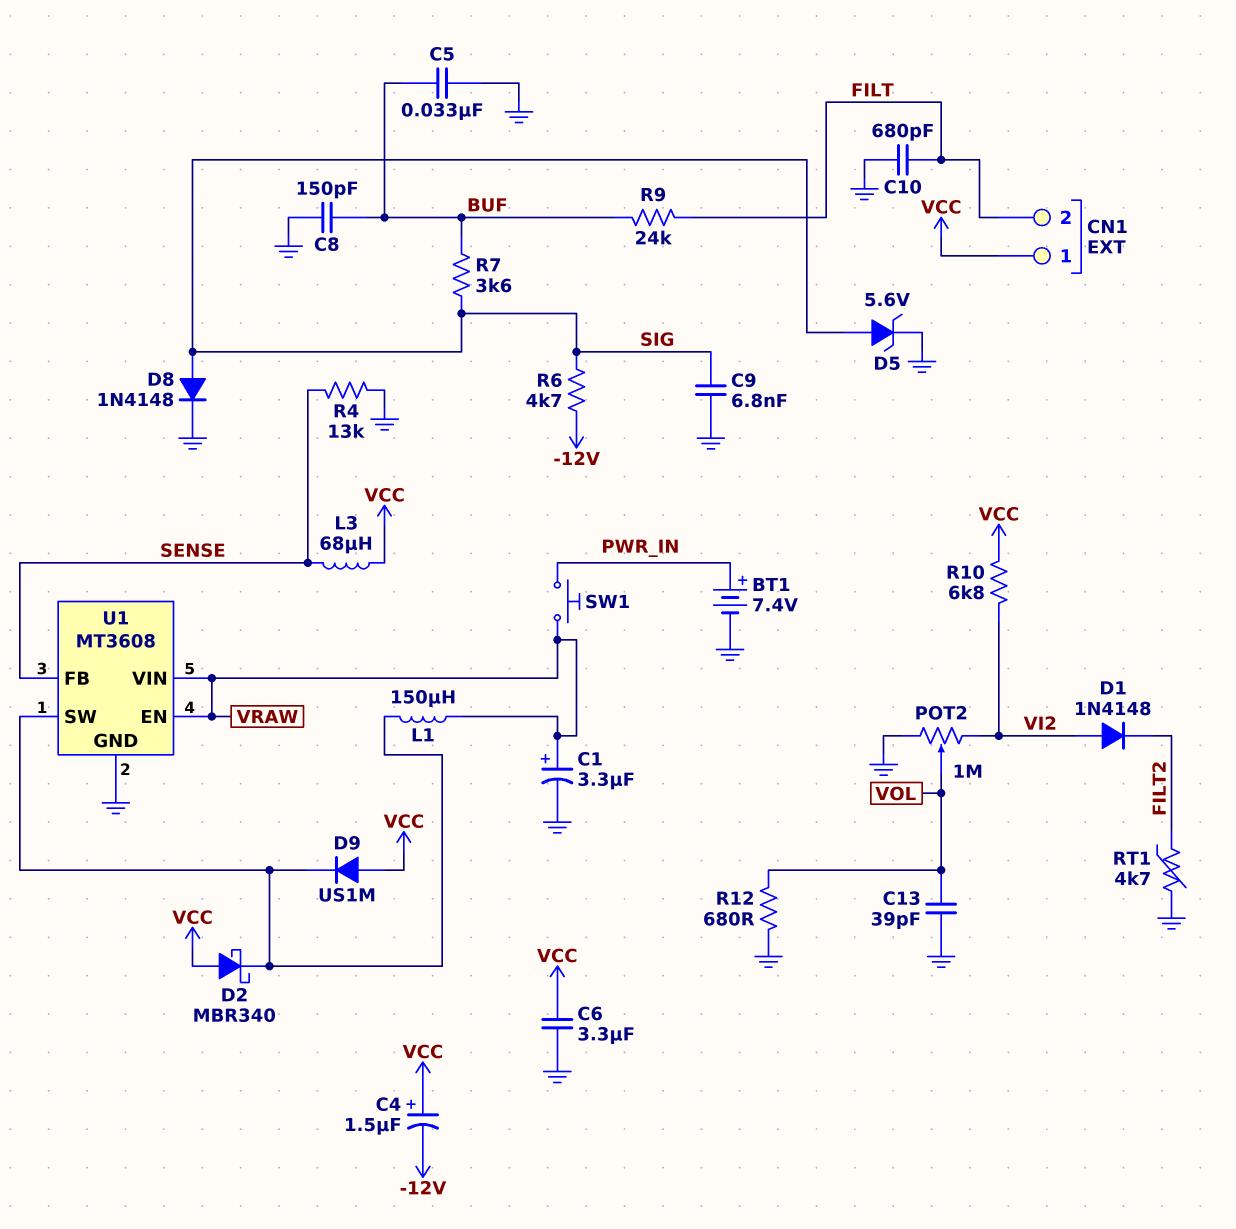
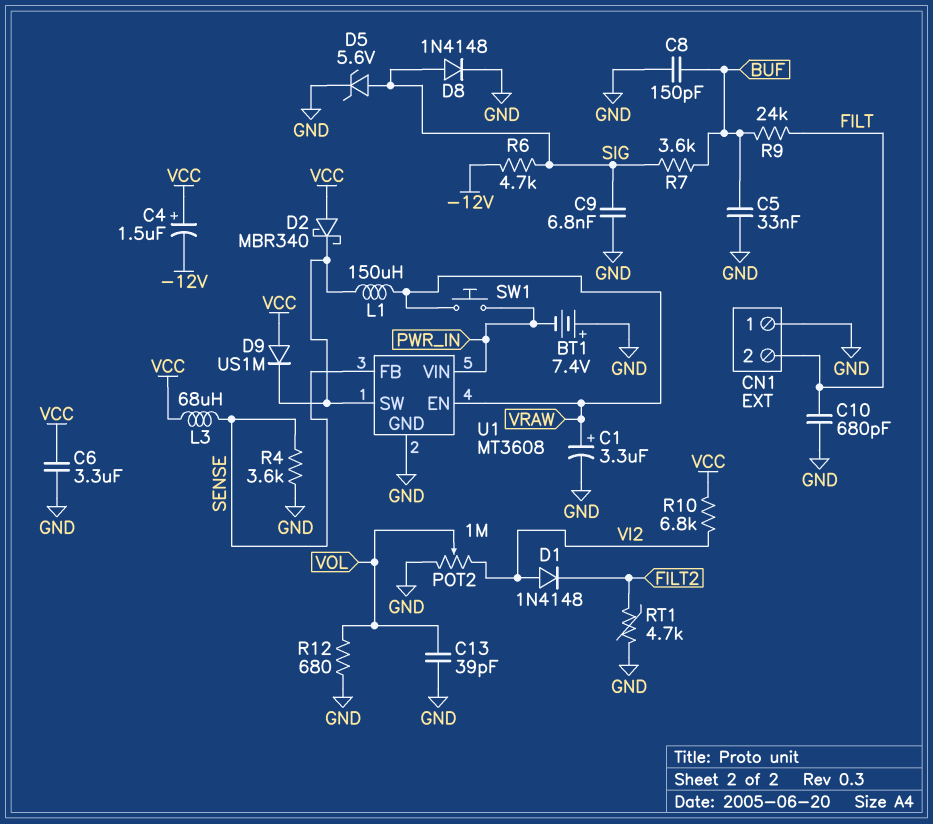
BT1: 7.4V (plus PWR_IN, minus GND) -> 7.4V (plus GND, minus PWR_IN)
CN1 pin 1: VCC -> GND
R4: 13k (GND, SENSE) -> 3.6k (GND, SENSE)
U1 pin VIN: VRAW -> PWR_IN

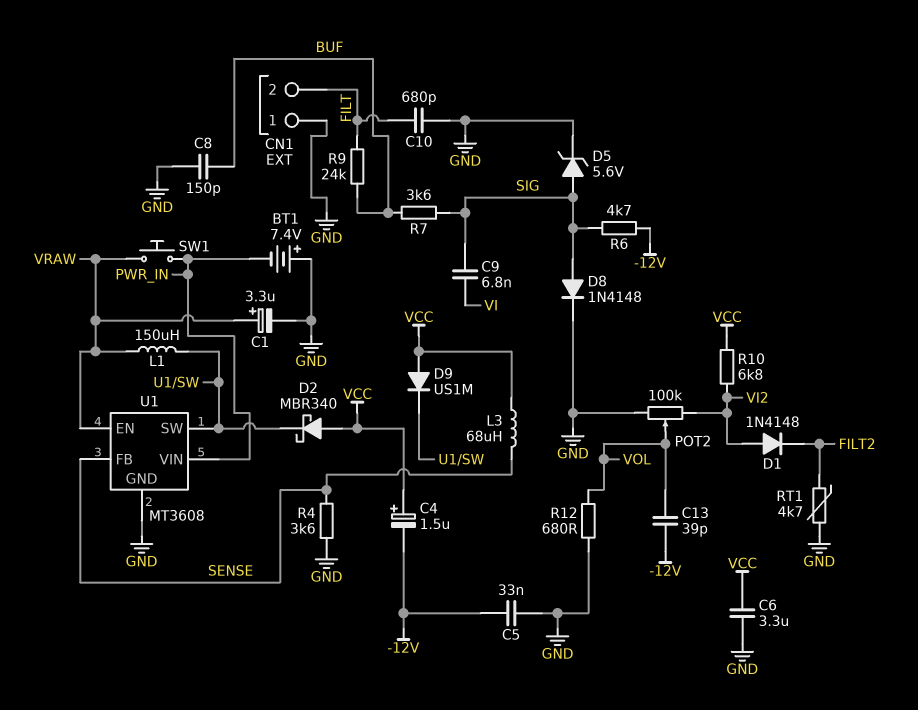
C5: 33nF (BUF, GND) -> 33nF (-12V, GND)
C9: 6.8nF (GND, SIG) -> 6.8nF (SIG, VI)
C13: 39pF (GND, VOL) -> 39pF (-12V, VOL)
POT2: 1M (GND, VI2, wiper VOL) -> 100k (GND, VI2, wiper VOL)

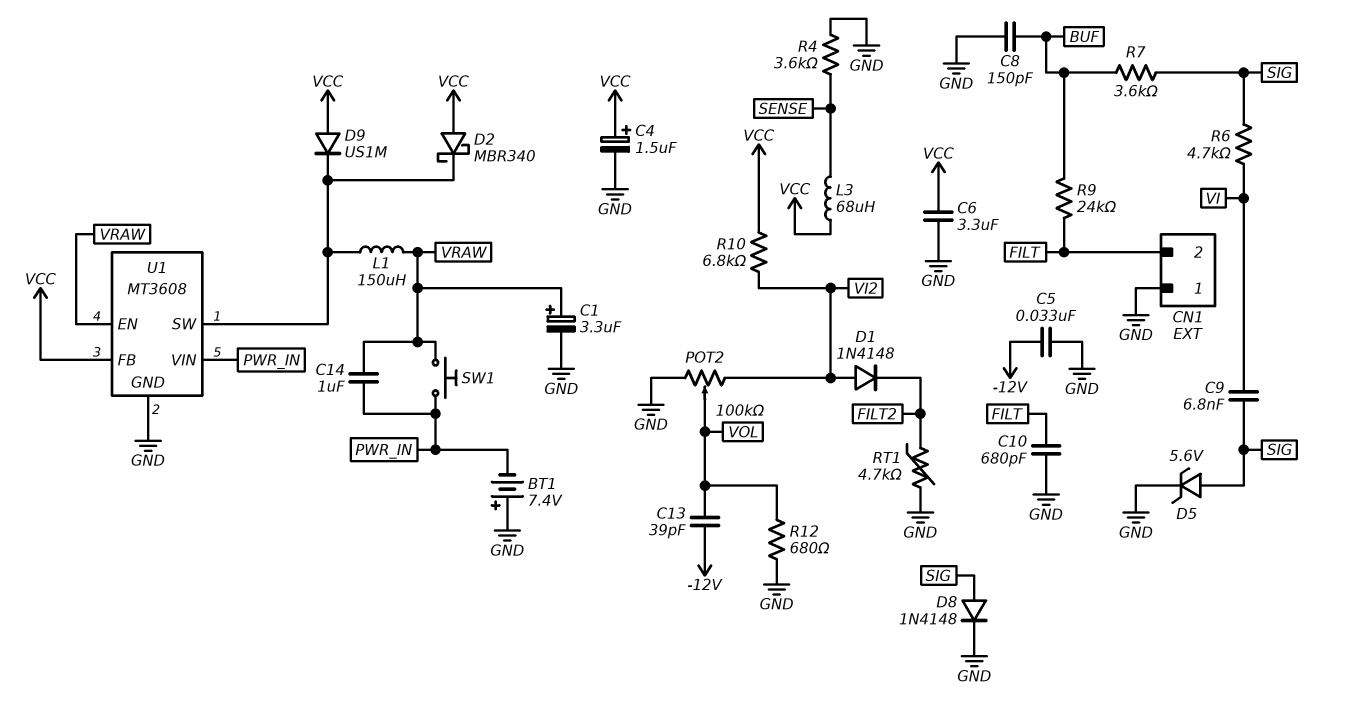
C4: 1.5uF (plus VCC, minus -12V) -> 1.5uF (plus VCC, minus GND)
C14: none -> 1uF (PWR_IN, VRAW)
R6: 4.7k (-12V, SIG) -> 4.7k (SIG, VI)
U1 pin FB: SENSE -> VCC

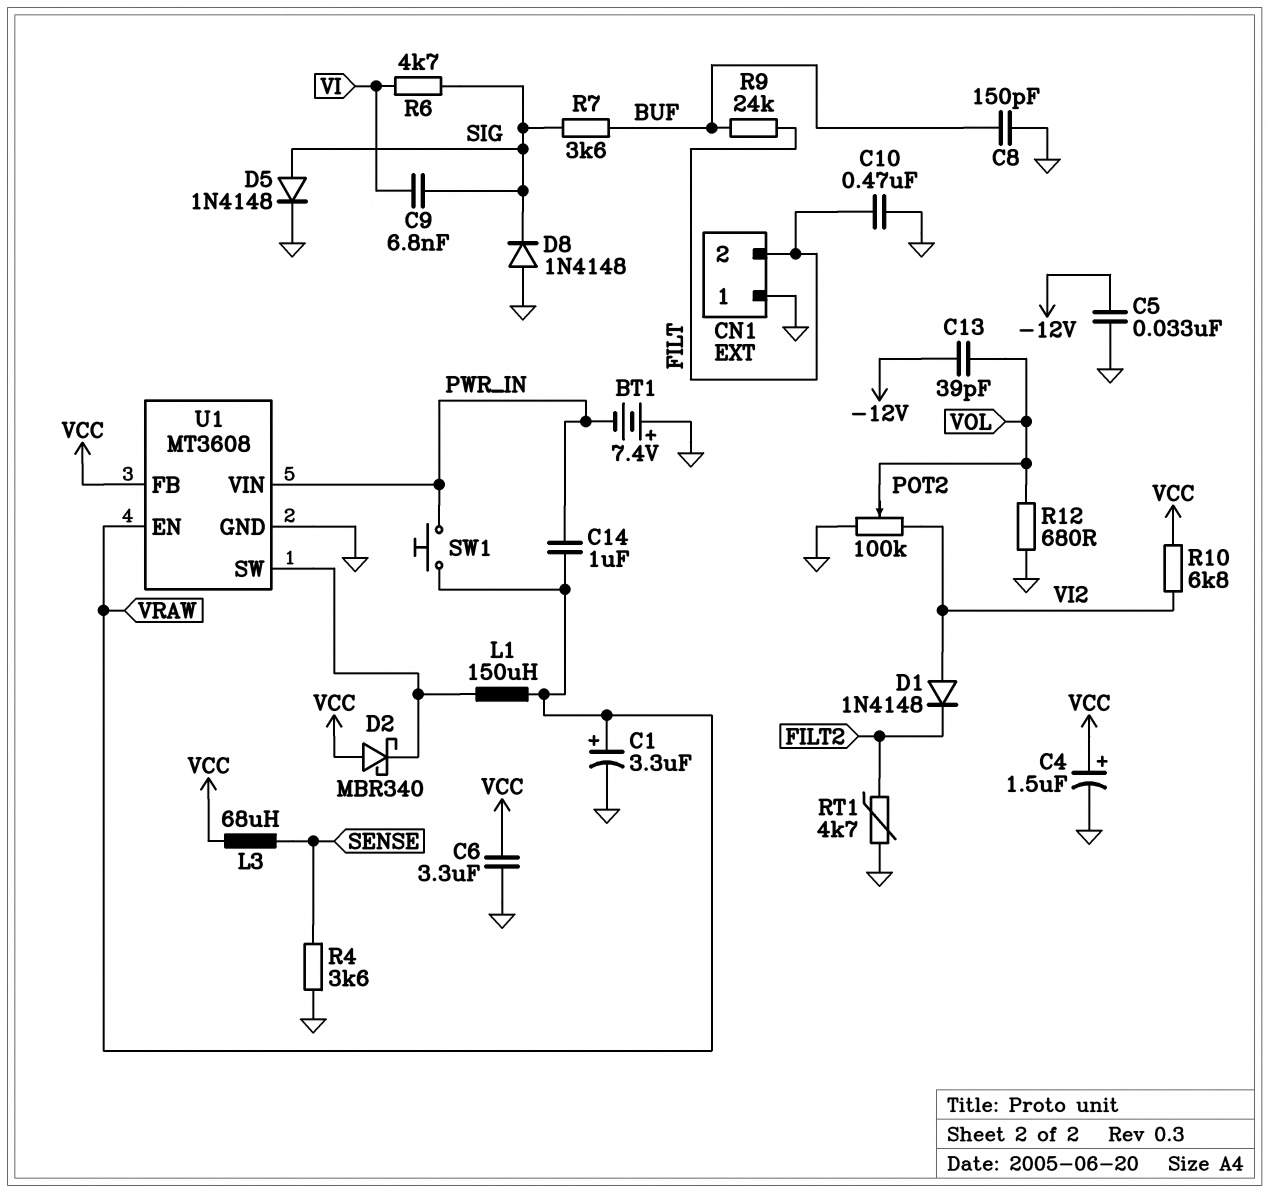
C10: 680pF (FILT, GND) -> 470nF (FILT, GND)
D5: zener 5.6V (A SIG, K GND) -> diode 1N4148 (A SIG, K GND)
D8: diode 1N4148 (A SIG, K GND) -> diode 1N4148 (A GND, K SIG)
D9: diode US1M (A VCC, K U1/SW) -> none

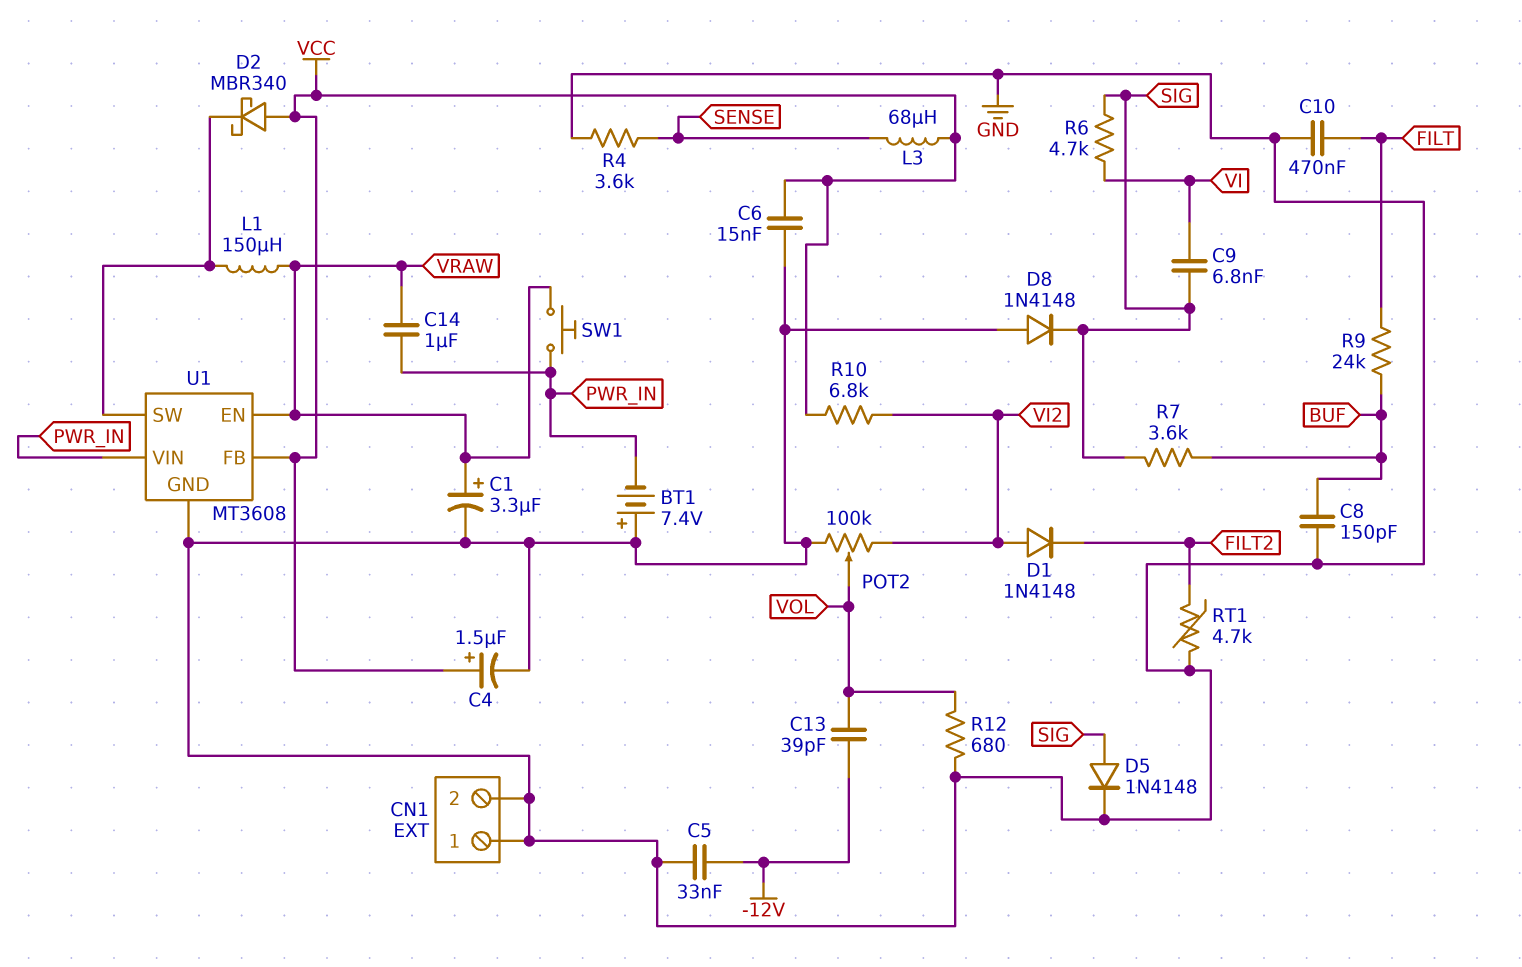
C6: 3.3uF (GND, VCC) -> 15nF (GND, VCC)
CN1 pin 2: FILT -> GND

